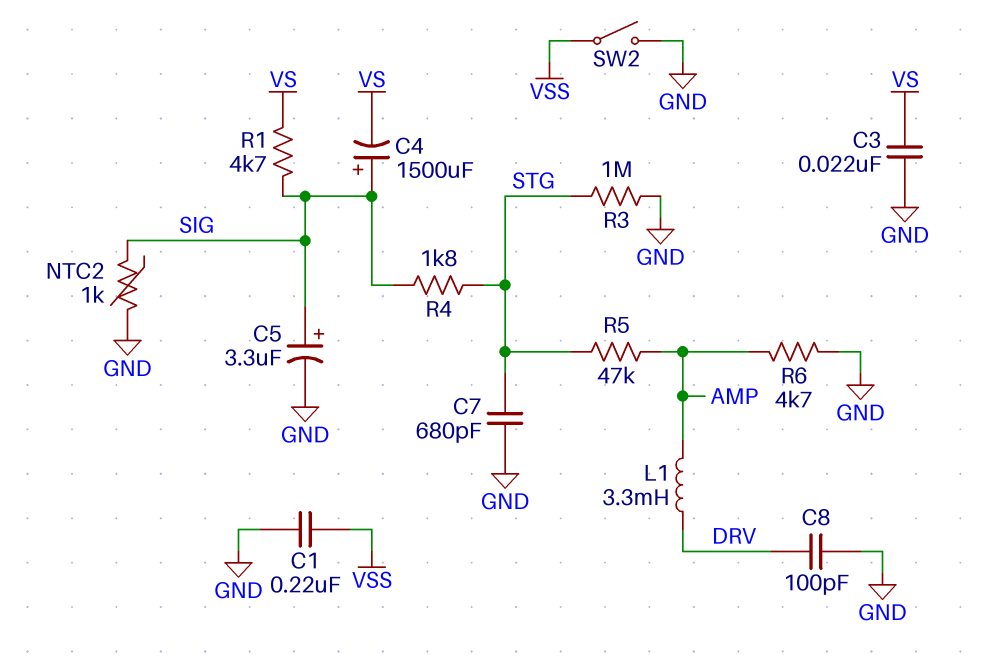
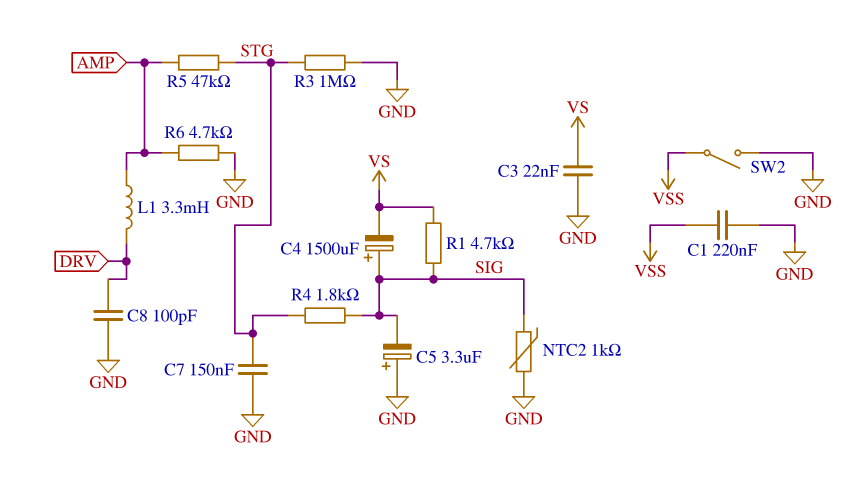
C5: 3.3uF (plus SIG, minus GND) -> 3.3uF (plus GND, minus SIG)
C7: 680pF (GND, STG) -> 150nF (GND, STG)

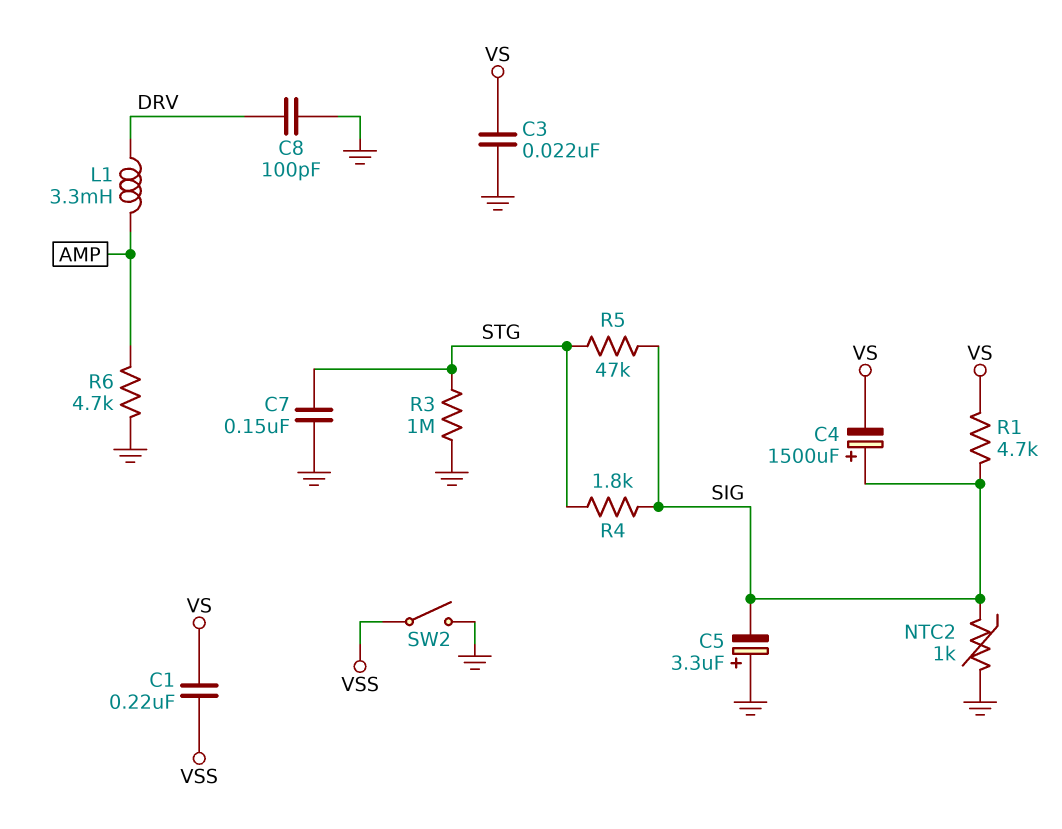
C1: 220nF (GND, VSS) -> 220nF (VS, VSS)
R5: 47k (AMP, STG) -> 47k (SIG, STG)

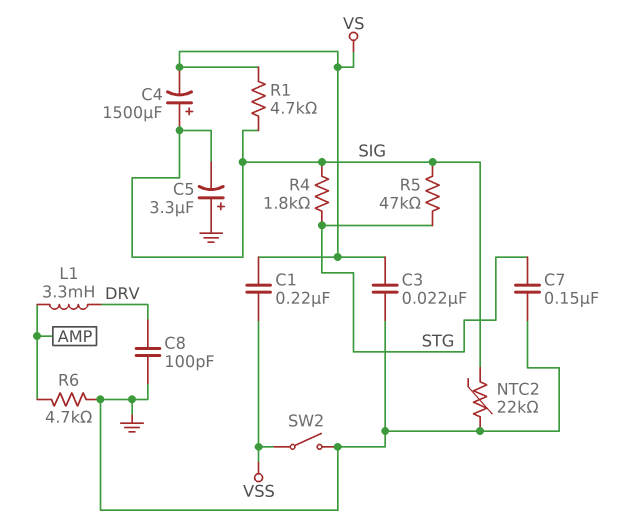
NTC2: 1k (GND, SIG) -> 22k (GND, SIG)
R3: 1M (GND, STG) -> none

